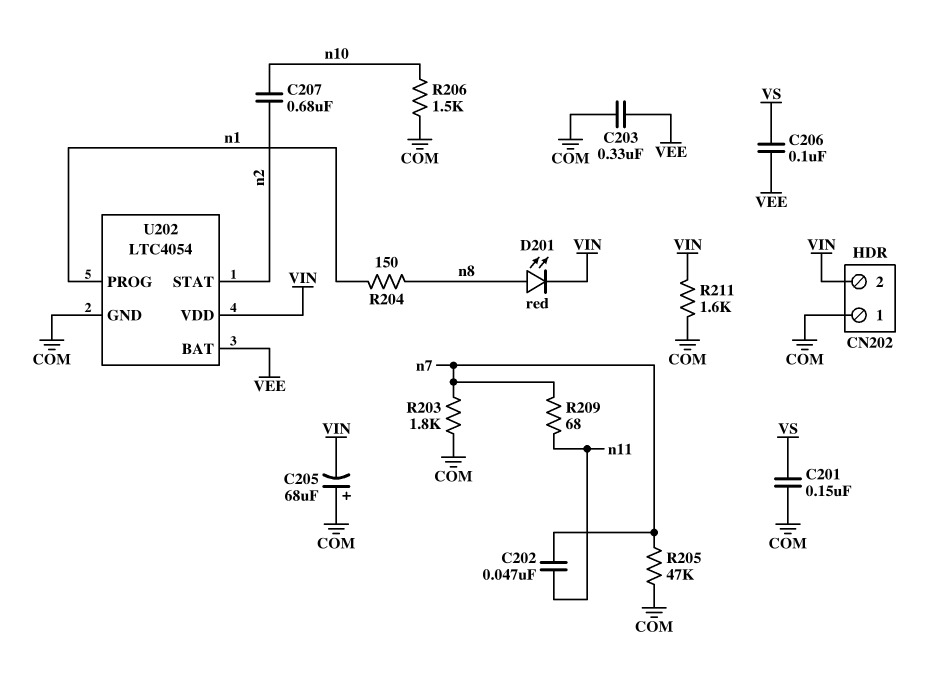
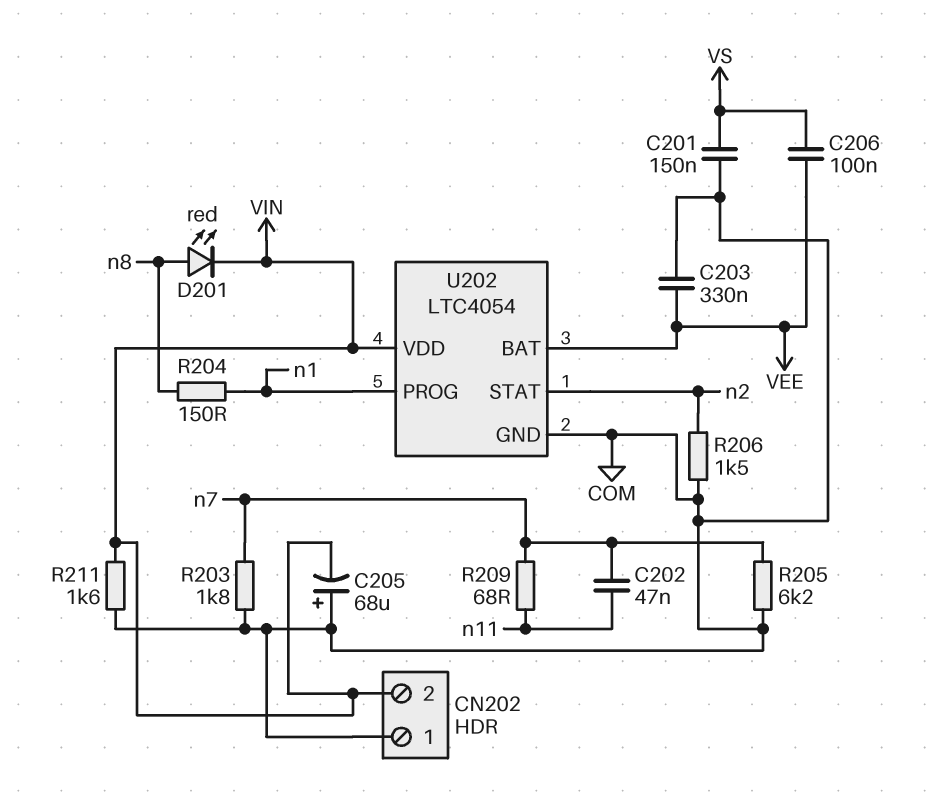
C207: 680nF (n2, n10) -> none
R205: 47k (COM, n7) -> 6.2k (COM, n7)
R206: 1.5k (COM, n10) -> 1.5k (COM, n2)

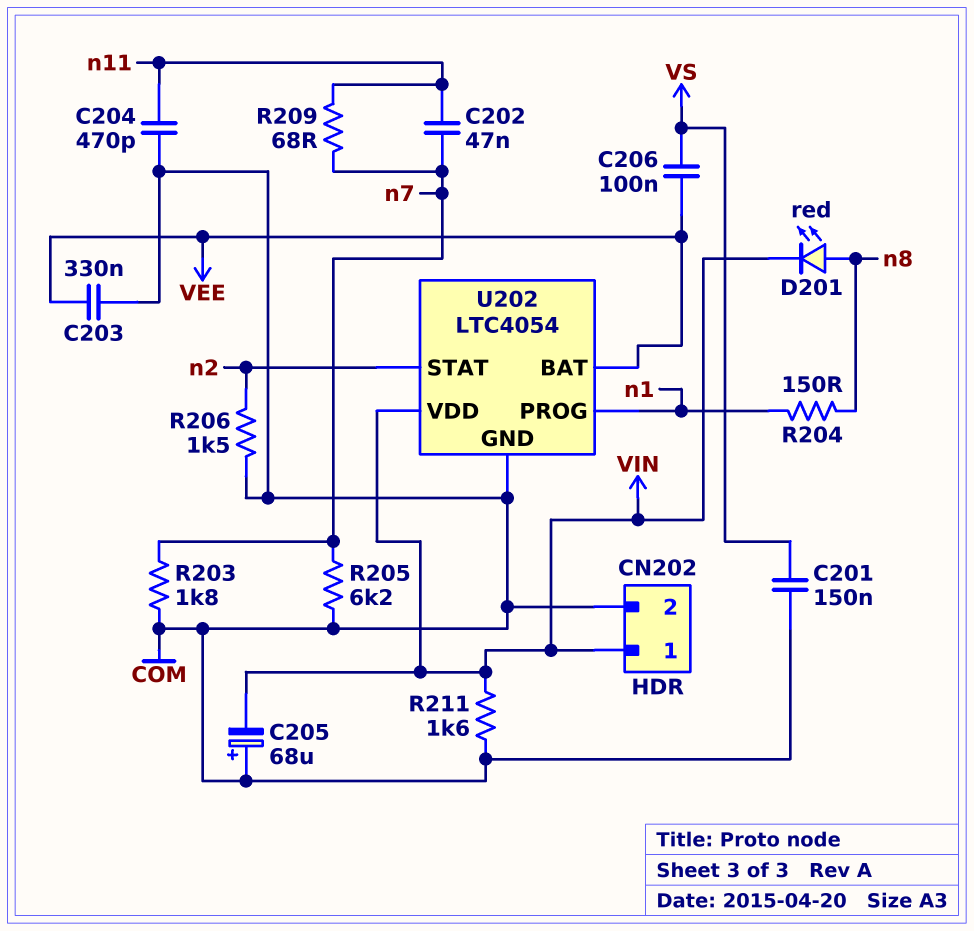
C204: none -> 470pF (COM, n11)
CN202 pin 1: COM -> VIN
CN202 pin 2: VIN -> COM

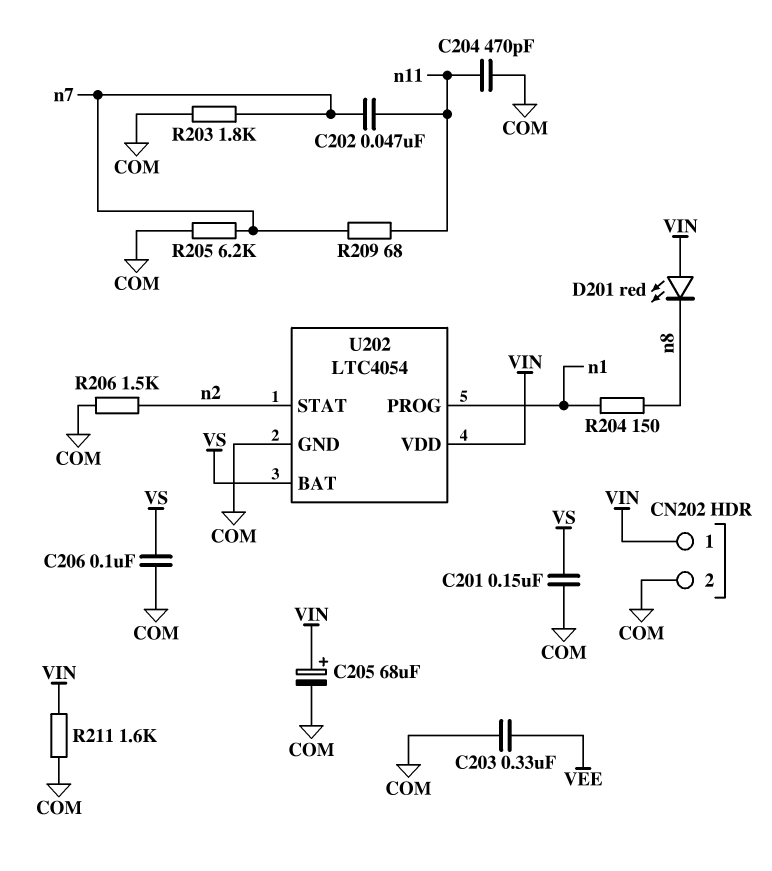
C205: 68uF (plus COM, minus VIN) -> 68uF (plus VIN, minus COM)
C206: 100nF (VEE, VS) -> 100nF (COM, VS)
D201: LED red (A n8, K VIN) -> LED red (A VIN, K n8)
U202 pin BAT: VEE -> VS

